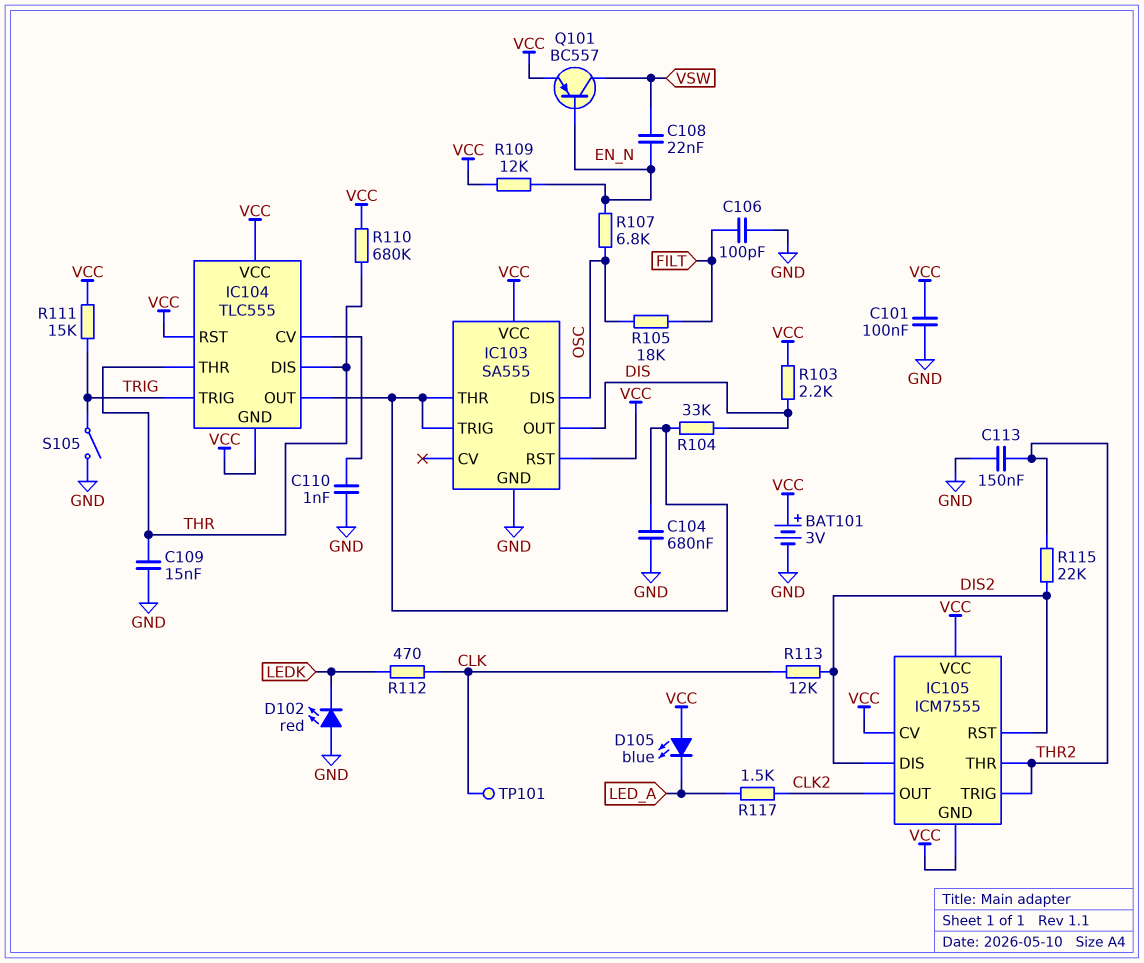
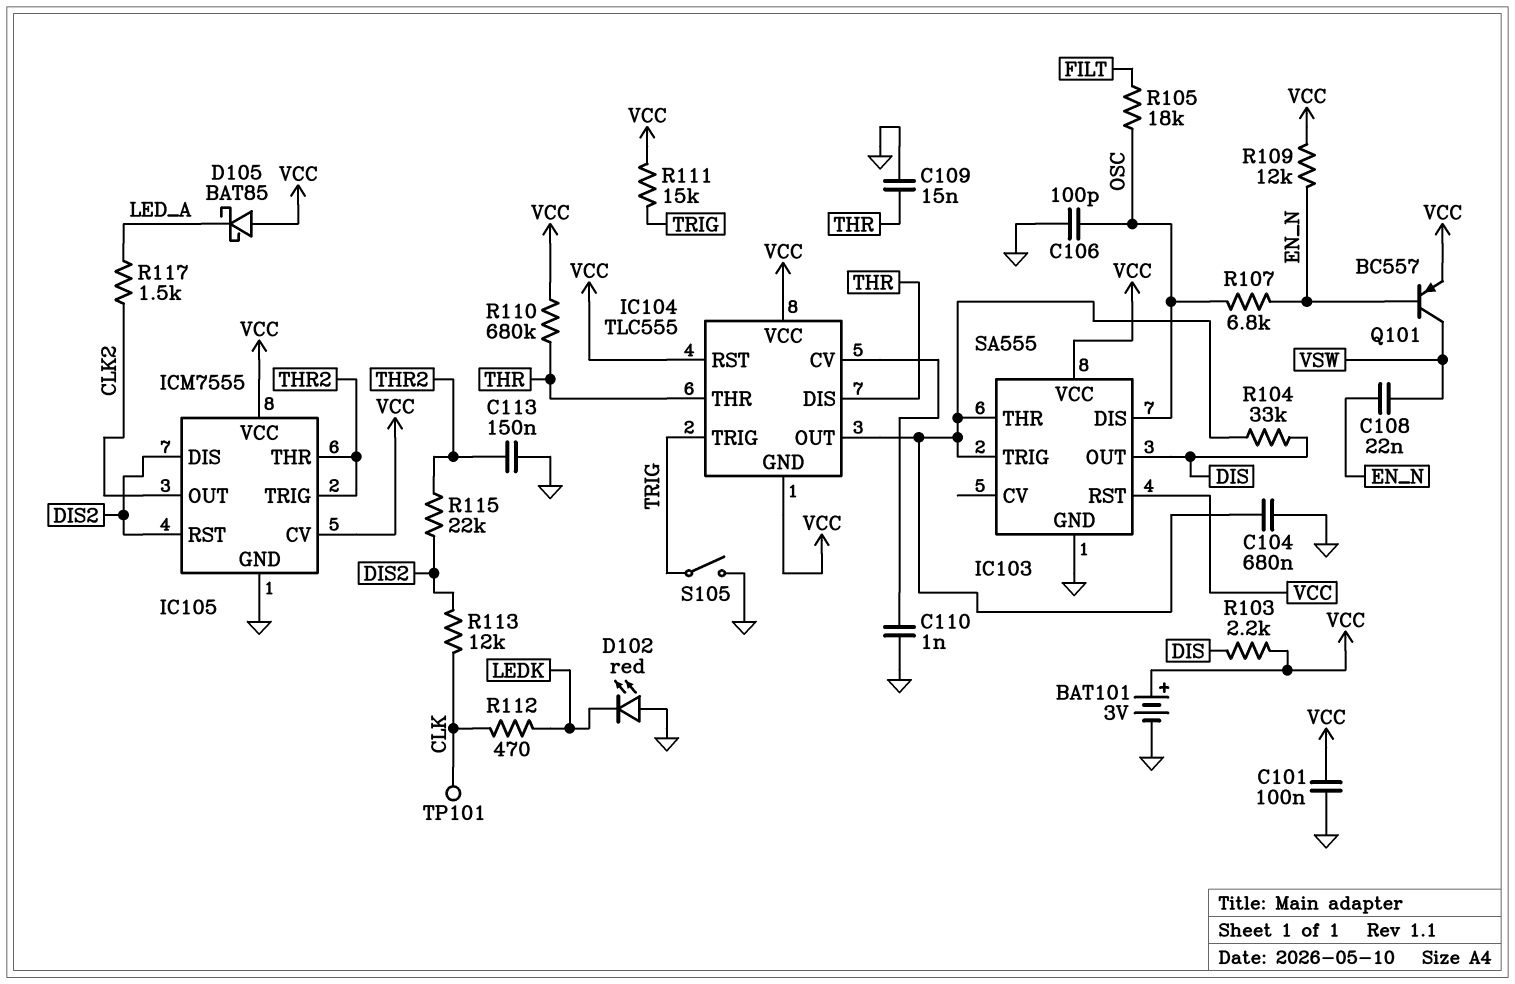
C106: 100pF (FILT, GND) -> 100pF (GND, OSC)
D105: LED blue (A VCC, K LED_A) -> schottky BAT85 (A VCC, K LED_A)
IC105 pin GND: VCC -> GND

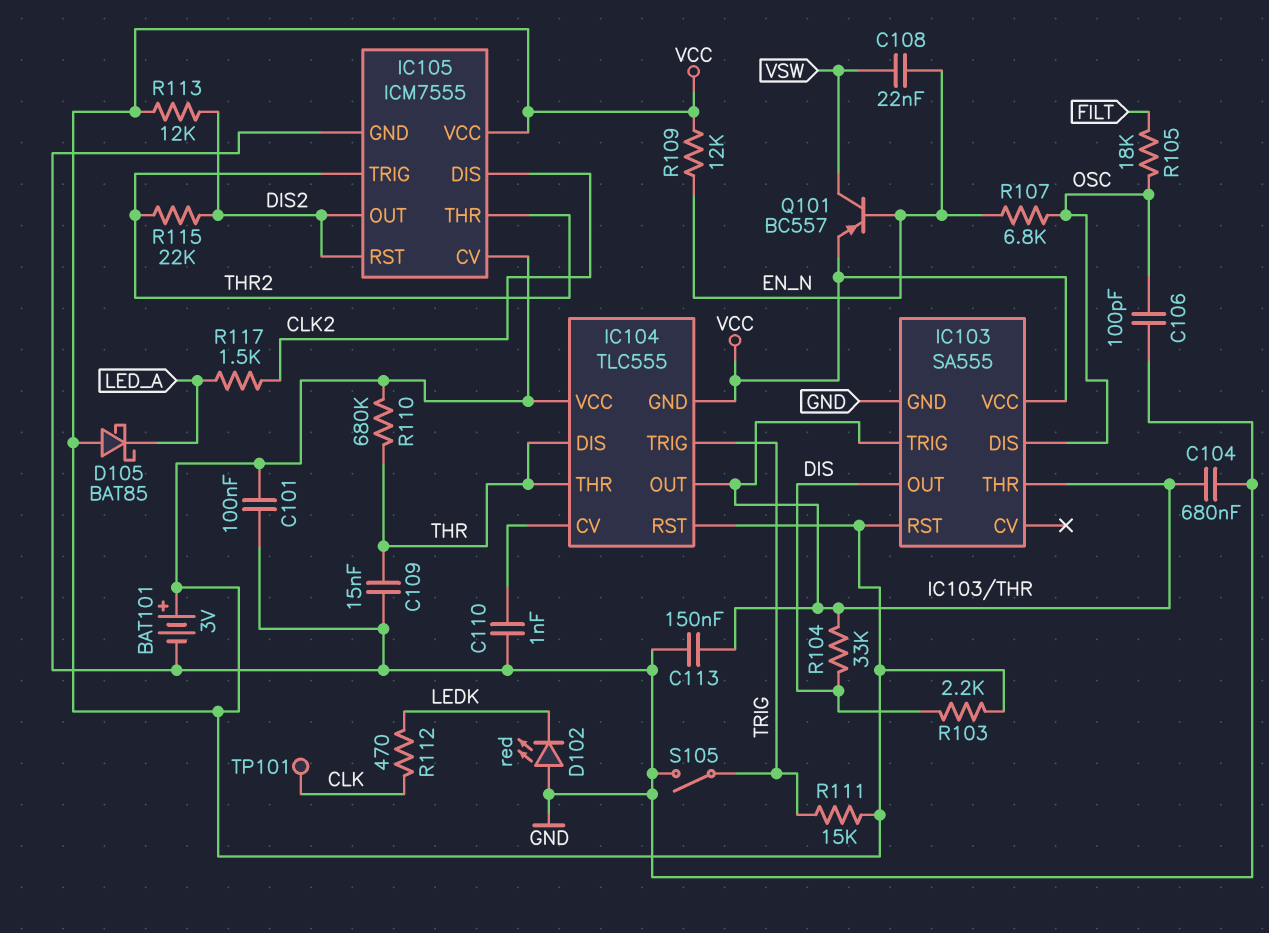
C113: 150nF (GND, THR2) -> 150nF (GND, IC103/THR)
IC105 pin DIS: DIS2 -> CLK2
IC105 pin OUT: CLK2 -> DIS2
R113: 12k (CLK, DIS2) -> 12k (DIS2, VCC)

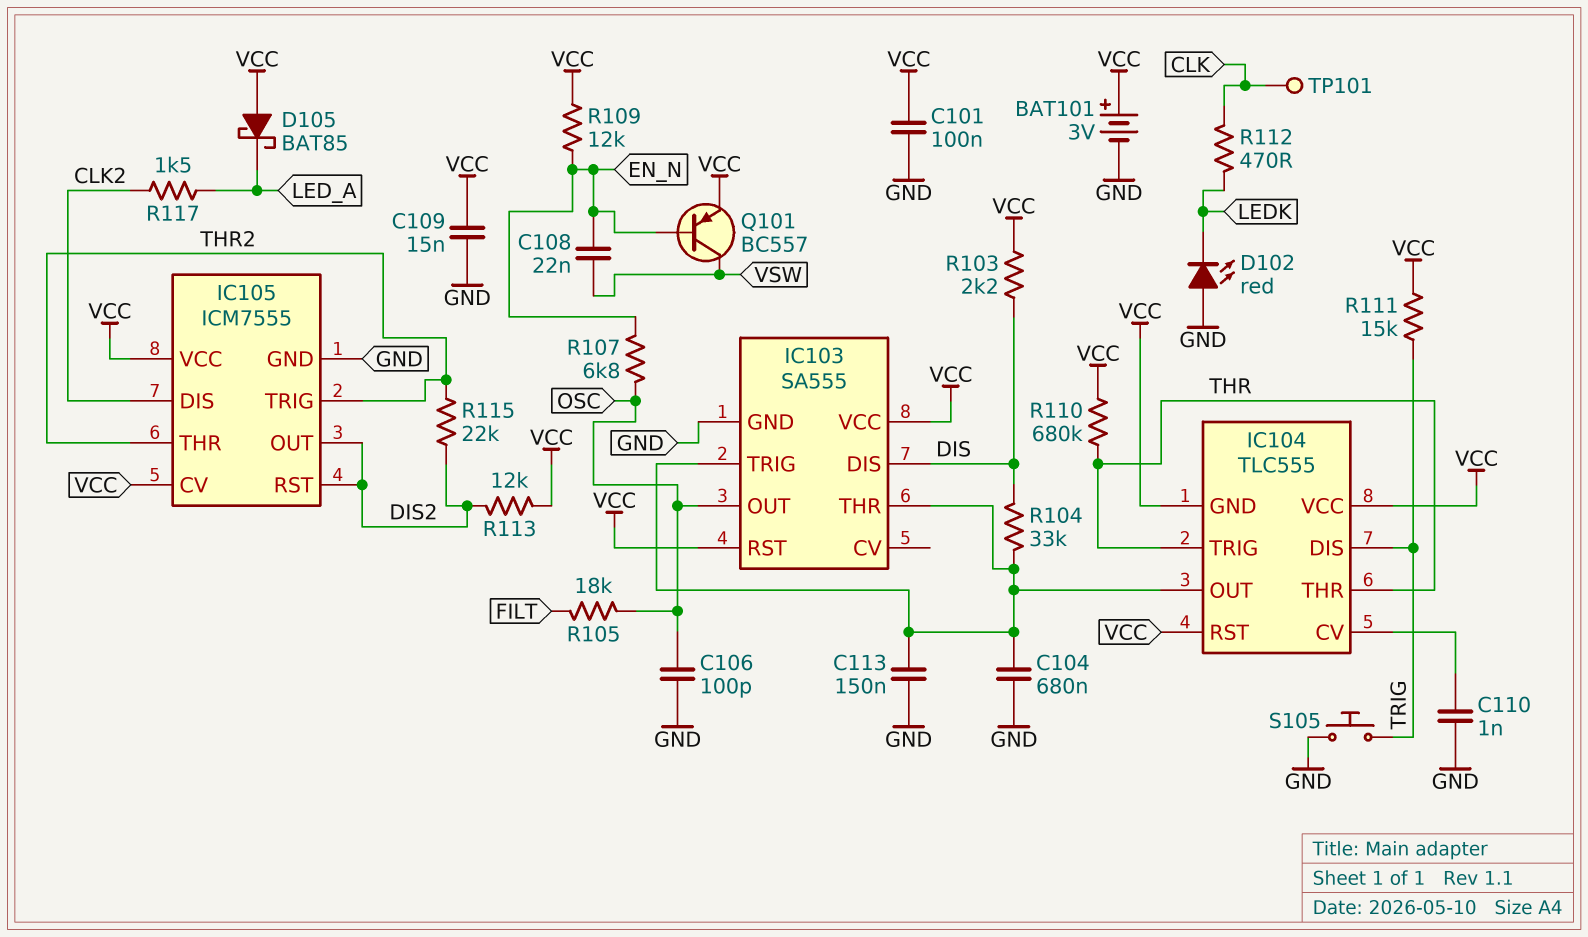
C109: 15nF (GND, THR) -> 15nF (GND, VCC)
IC103 pin DIS: OSC -> DIS
IC103 pin OUT: DIS -> OSC
IC104 pin DIS: THR -> TRIG
IC104 pin TRIG: TRIG -> THR
S105: switch (GND, TRIG) -> button (GND, TRIG)

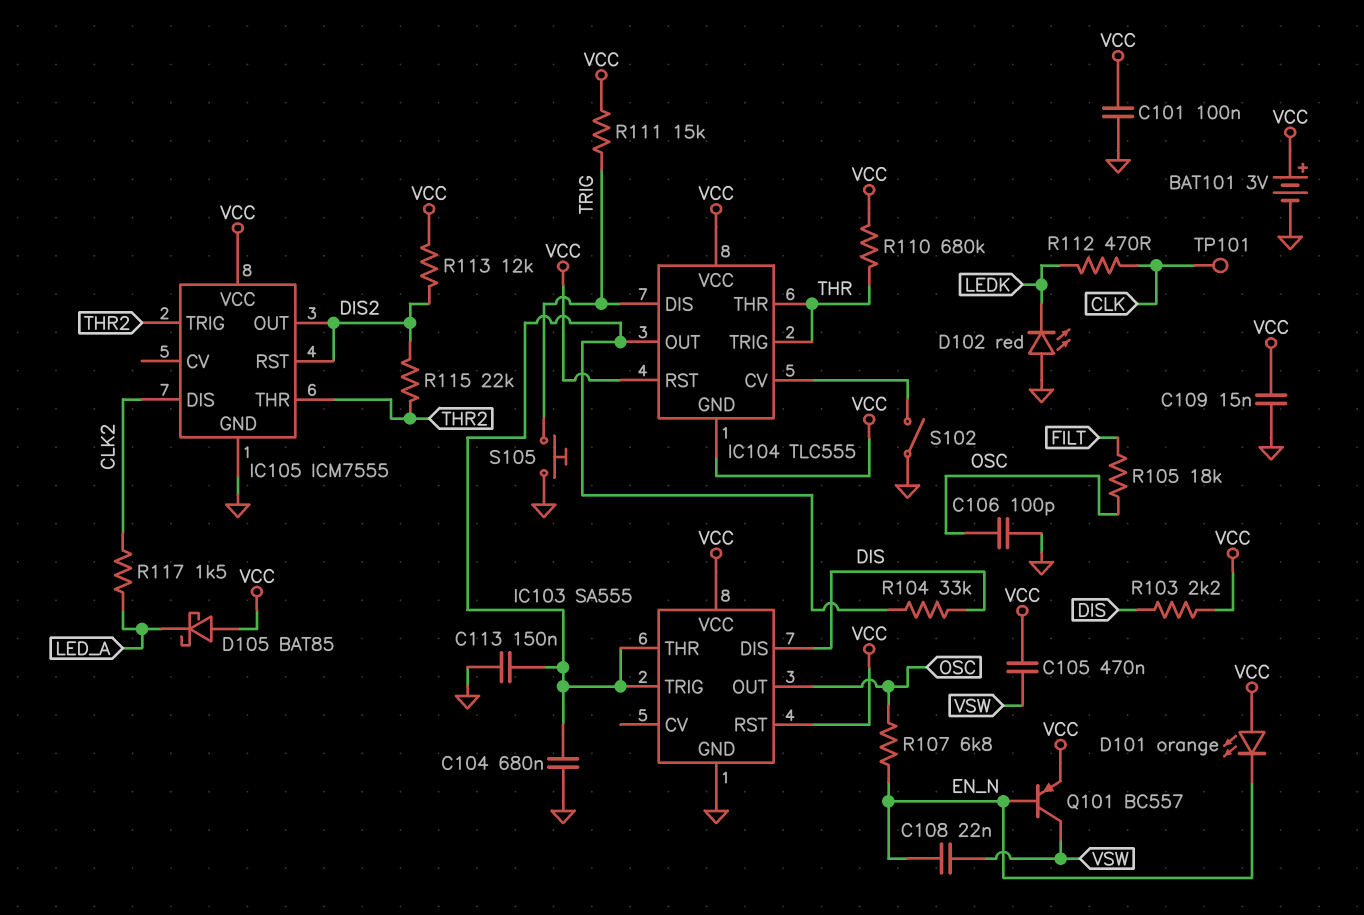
C105: none -> 470nF (VCC, VSW)
C110: 1nF (GND, IC104/CV) -> none
D101: none -> LED orange (A VCC, K EN_N)
IC105 pin CV: VCC -> none
R109: 12k (EN_N, VCC) -> none
S102: none -> switch (GND, IC104/CV)

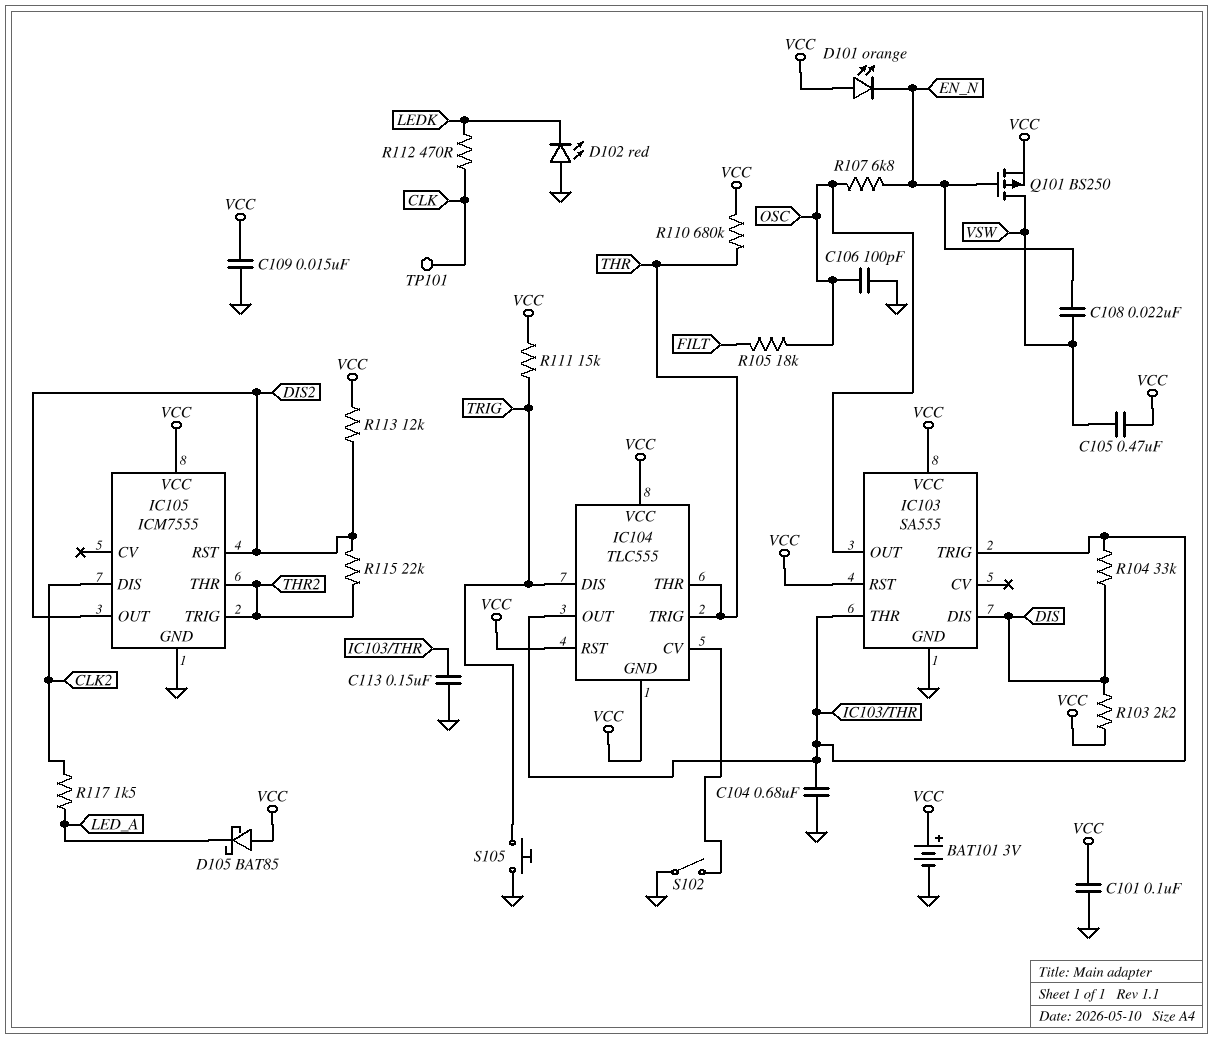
Q101: PNP BC557 (B EN_N, C VSW, E VCC) -> PMOS BS250 (G EN_N, D VSW, S VCC)

